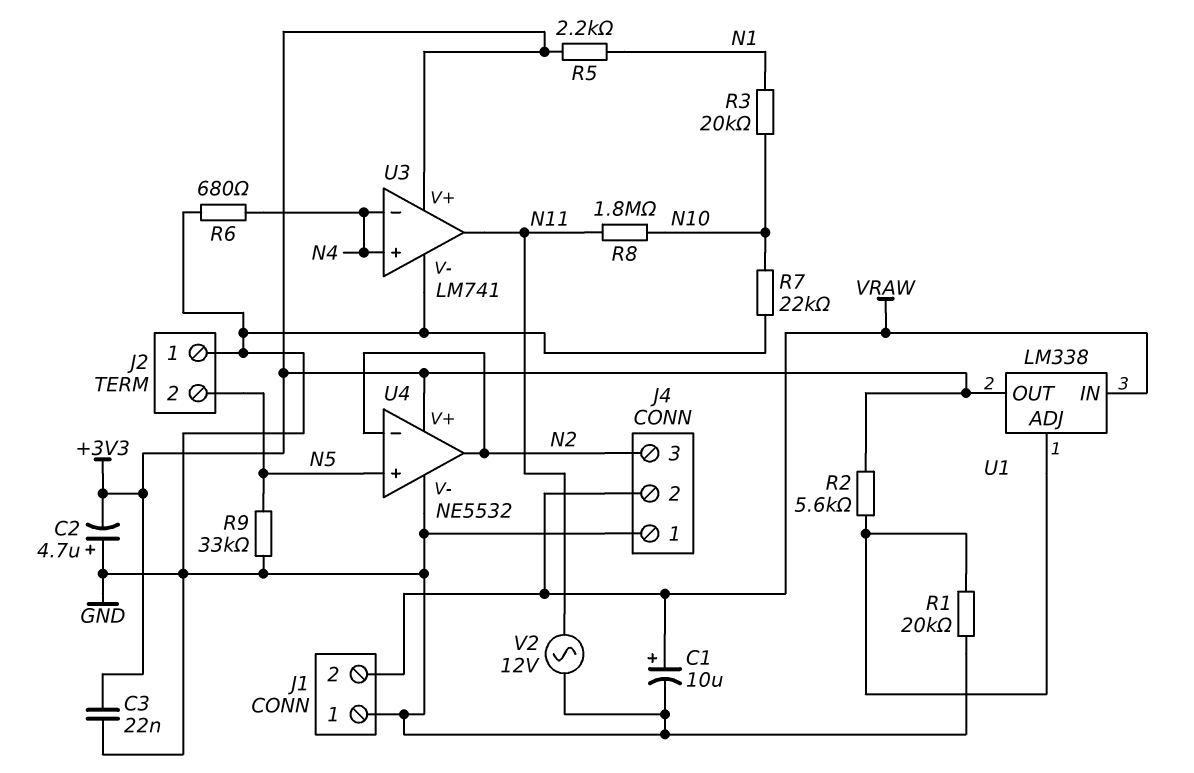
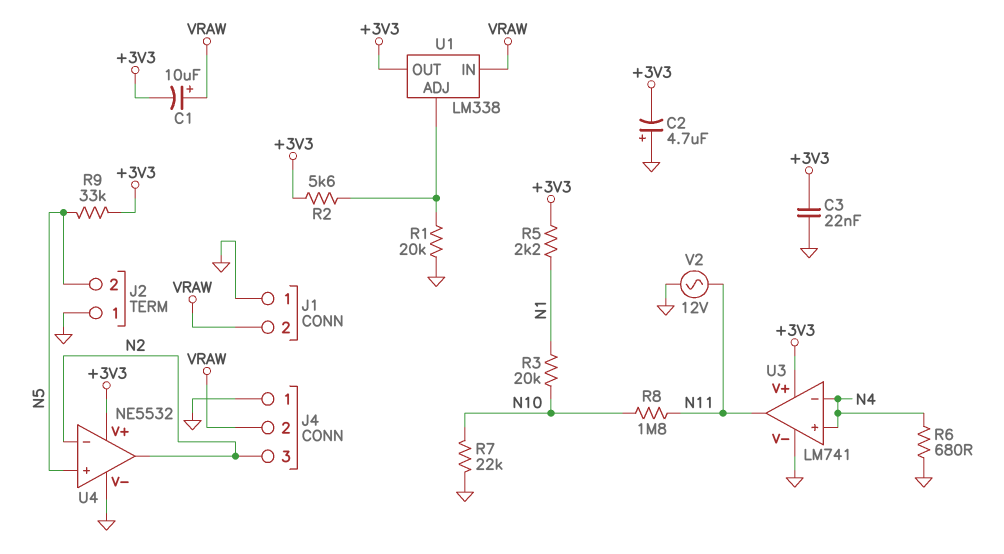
C1: 10uF (plus VRAW, minus GND) -> 10uF (plus VRAW, minus +3V3)
R9: 33k (GND, N5) -> 33k (+3V3, N5)

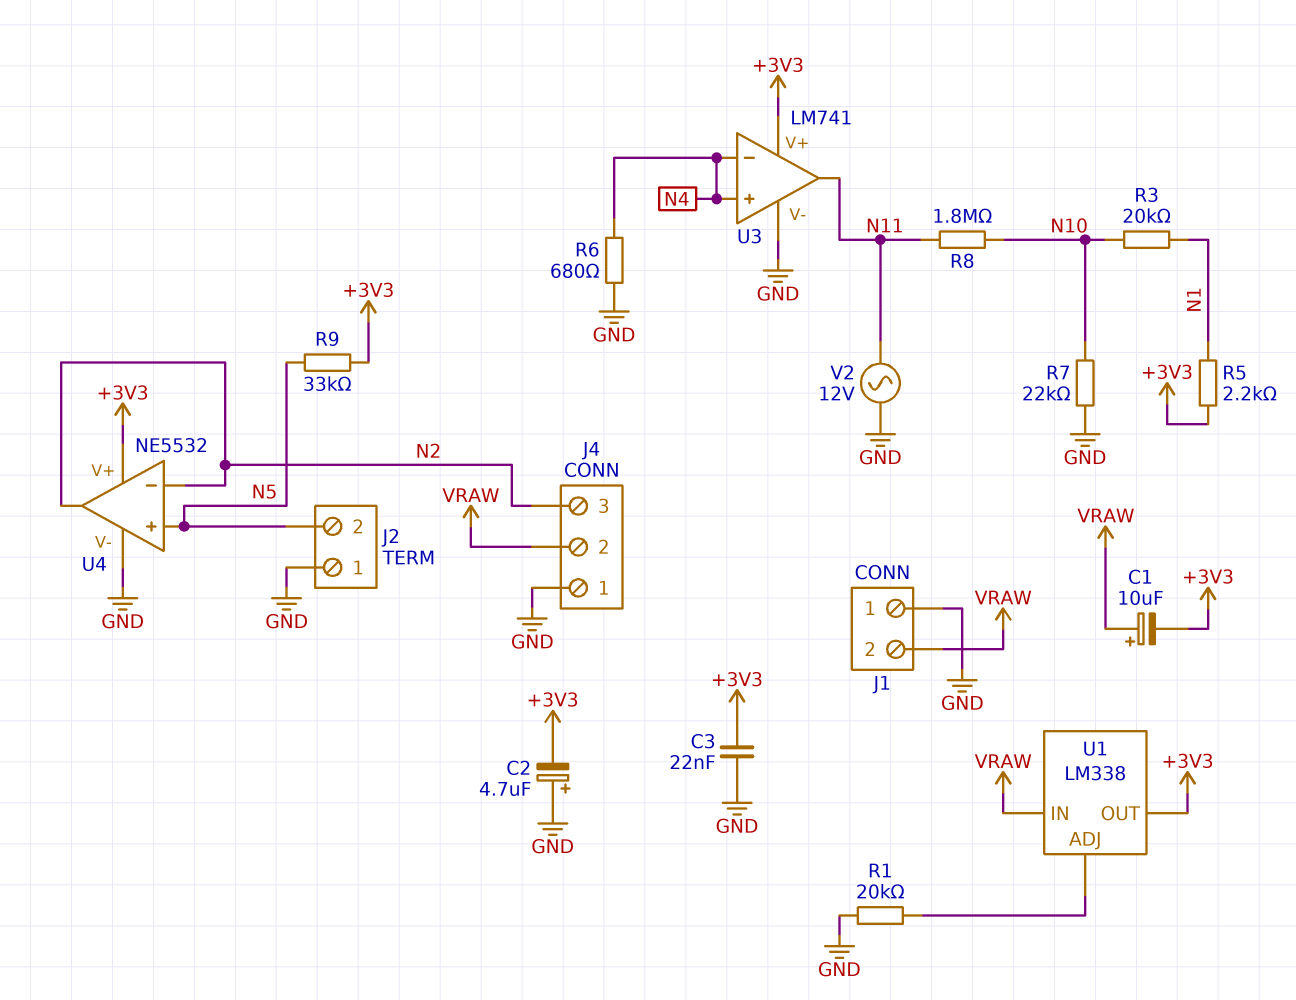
R2: 5.6k (+3V3, U1/ADJ) -> none

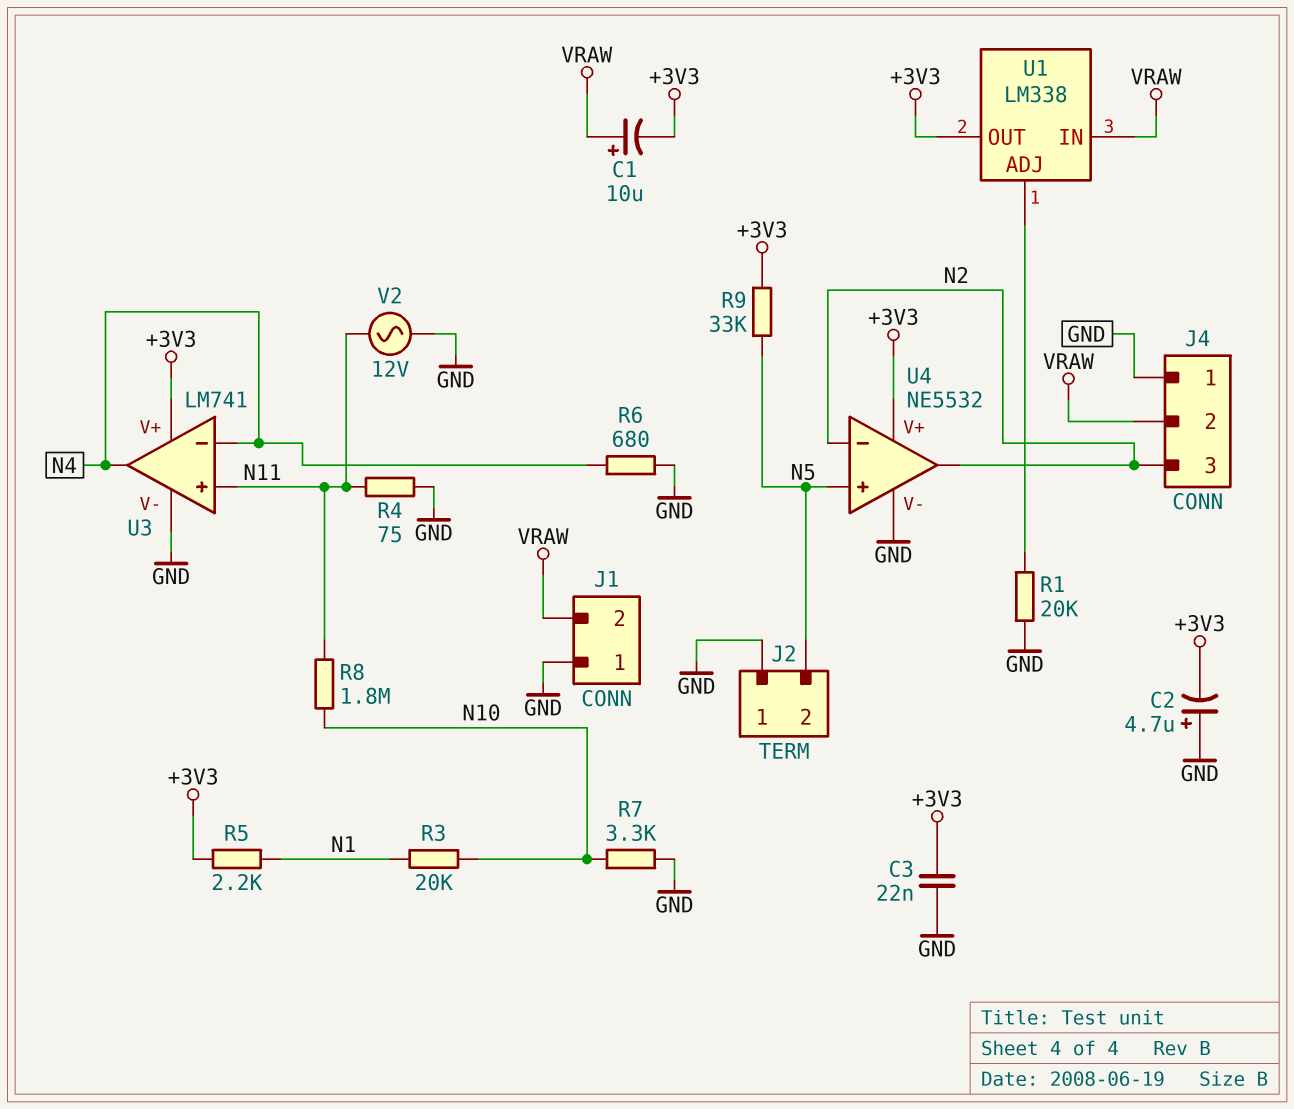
R4: none -> 75 (GND, N11)
R7: 22k (GND, N10) -> 3.3k (GND, N10)
U3 pin in+: N4 -> N11
U3 pin out: N11 -> N4

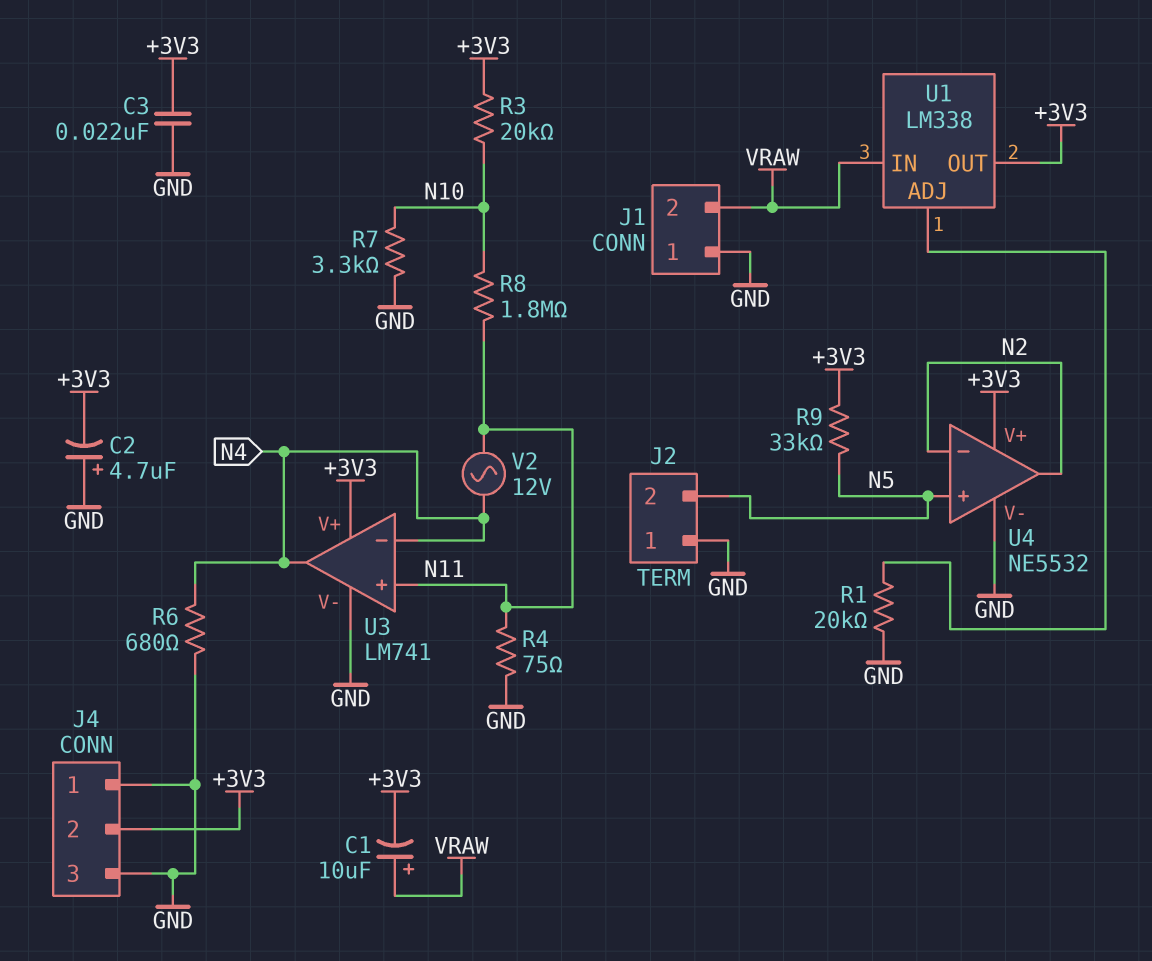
J4 pin 2: VRAW -> +3V3
J4 pin 3: N2 -> GND
R3: 20k (N1, N10) -> 20k (+3V3, N10)
R5: 2.2k (+3V3, N1) -> none
V2: AC 12V (GND, N11) -> AC 12V (N4, N11)

